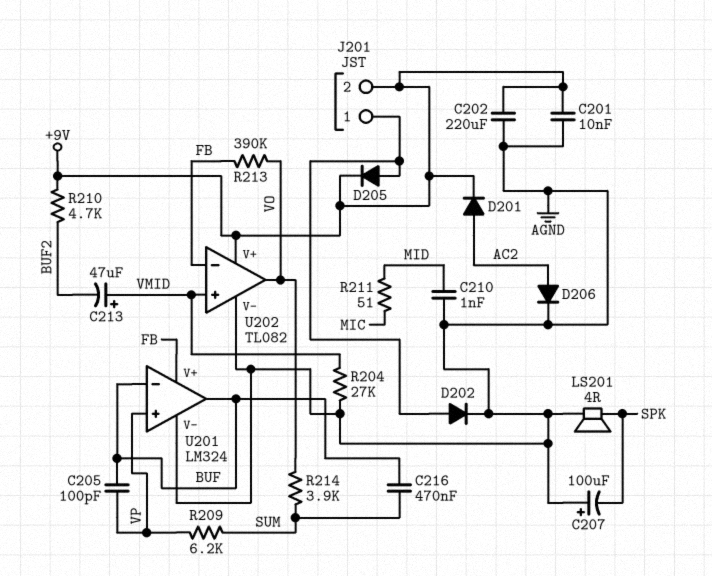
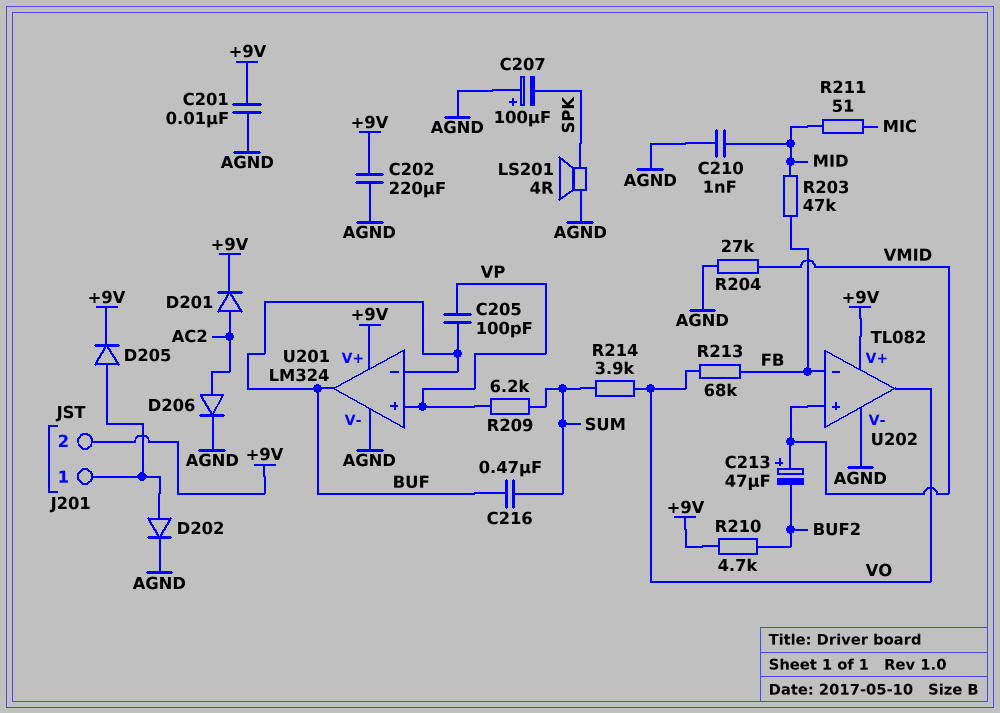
R203: none -> 47k (FB, MID)
R213: 390k (FB, VO) -> 68k (FB, VO)
U201 pin V+: FB -> +9V

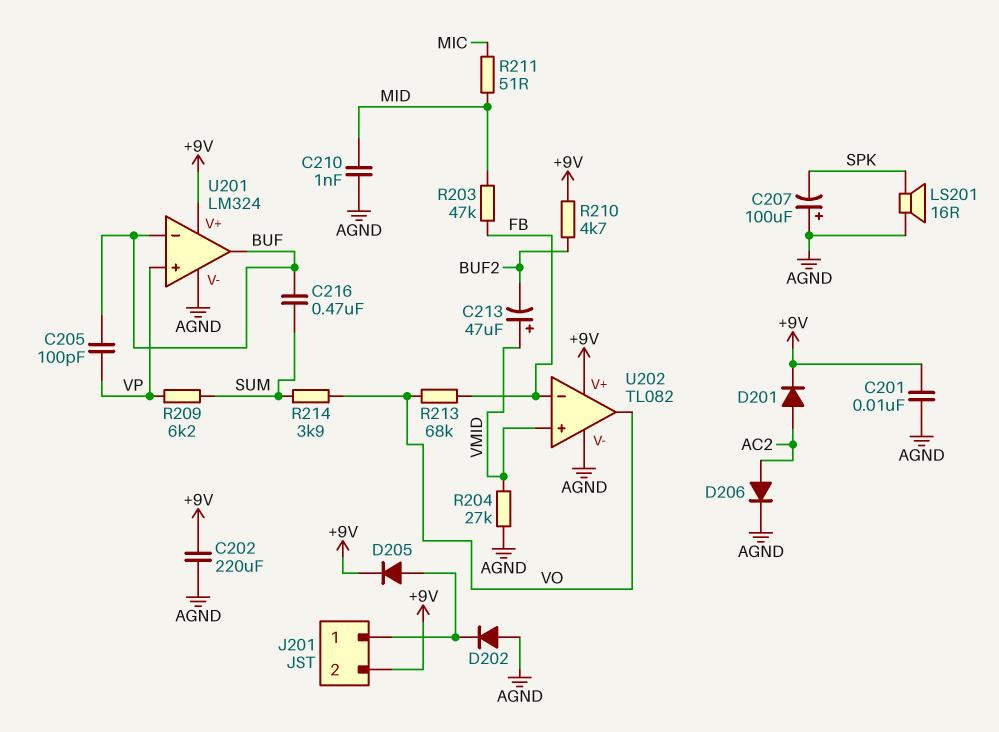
D202: diode (A J201/1, K AGND) -> diode (A AGND, K J201/1)
LS201: speaker 4R (AGND, SPK) -> speaker 16R (AGND, SPK)

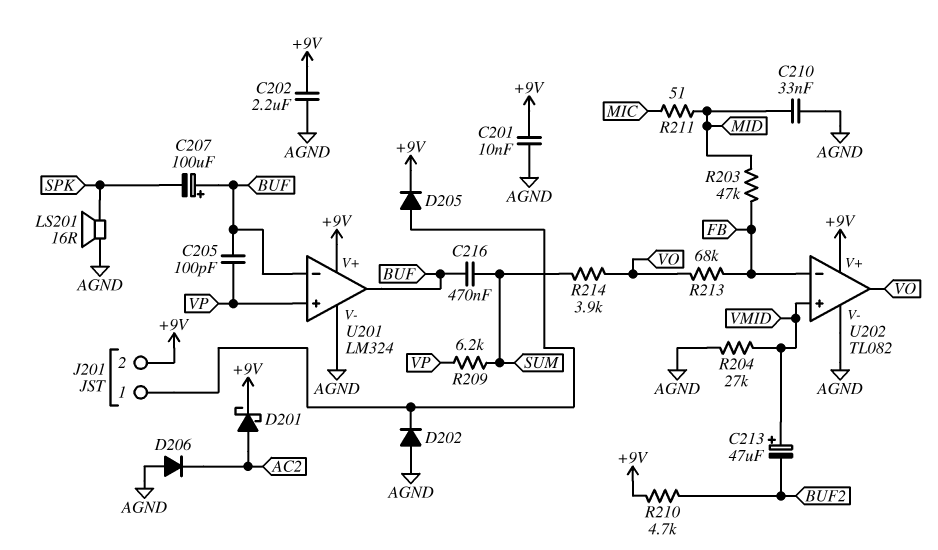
C202: 220uF (+9V, AGND) -> 2.2uF (+9V, AGND)
C207: 100uF (plus AGND, minus SPK) -> 100uF (plus BUF, minus SPK)
C210: 1nF (AGND, MID) -> 33nF (AGND, MID)
D201: diode (A AC2, K +9V) -> schottky (A AC2, K +9V)
D206: diode (A AC2, K AGND) -> diode (A AGND, K AC2)

